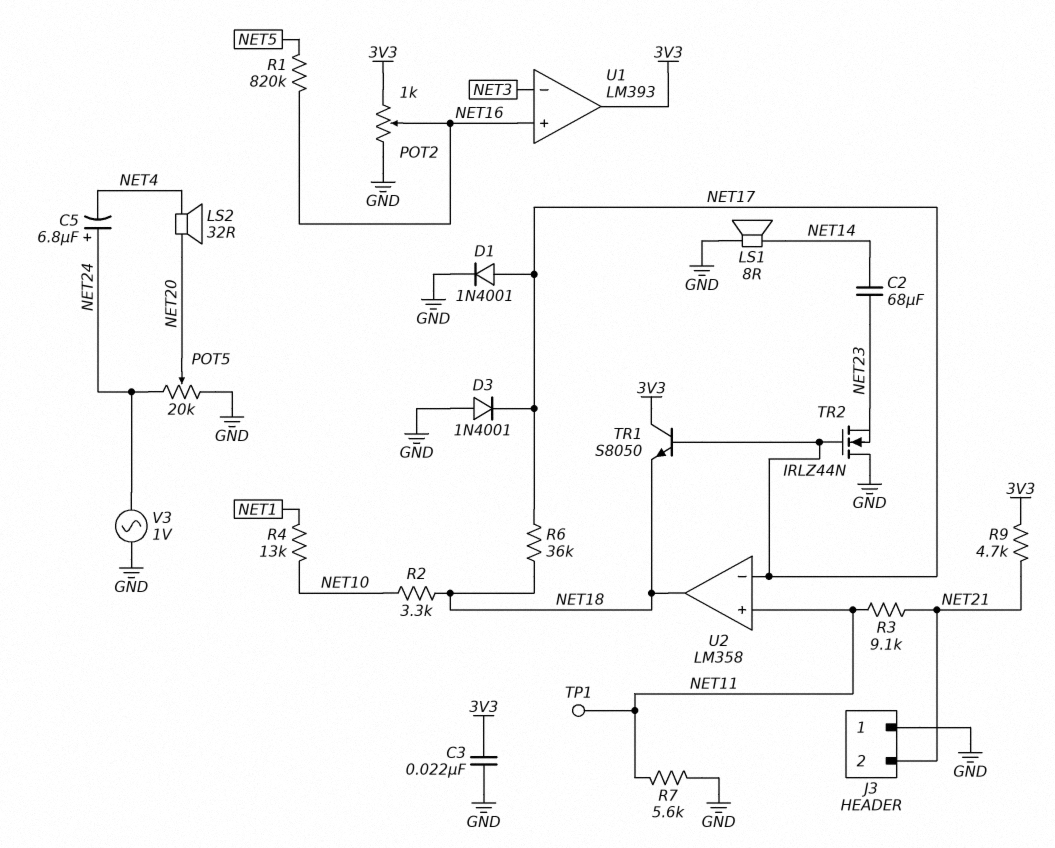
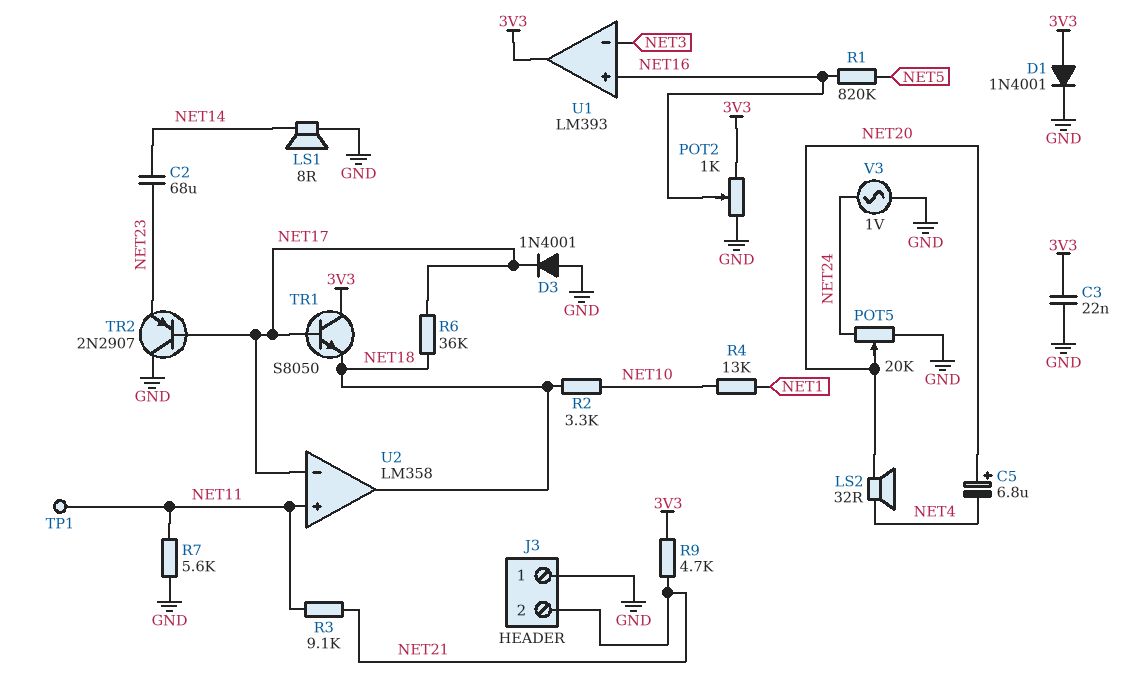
C5: 6.8uF (plus NET24, minus NET4) -> 6.8uF (plus NET20, minus NET4)
D1: diode 1N4001 (A NET17, K GND) -> diode 1N4001 (A 3V3, K GND)
TR2: NMOS IRLZ44N (G NET17, D GND, S NET23) -> PNP 2N2907 (B NET17, C GND, E NET23)

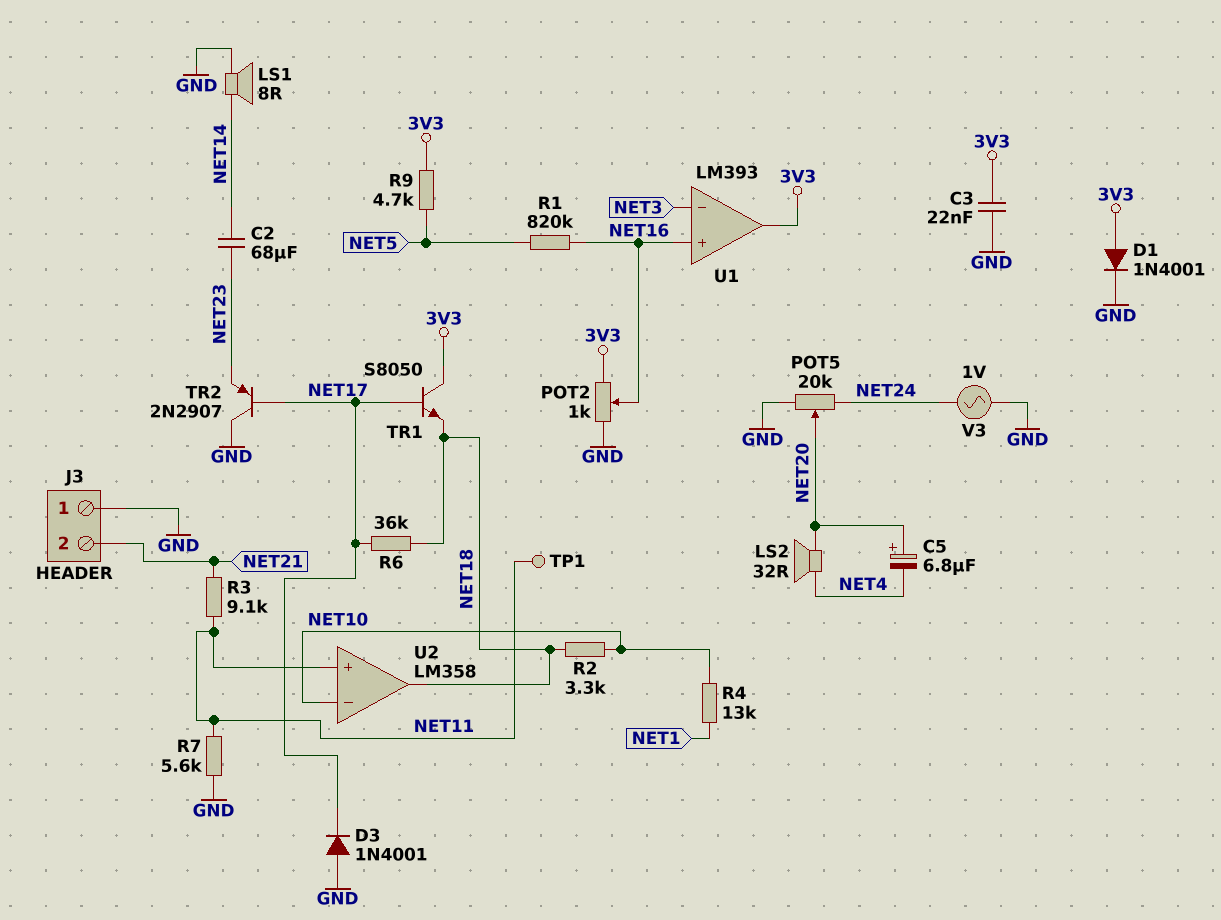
R9: 4.7k (3V3, NET21) -> 4.7k (3V3, NET5)
U2 pin in-: NET17 -> NET10

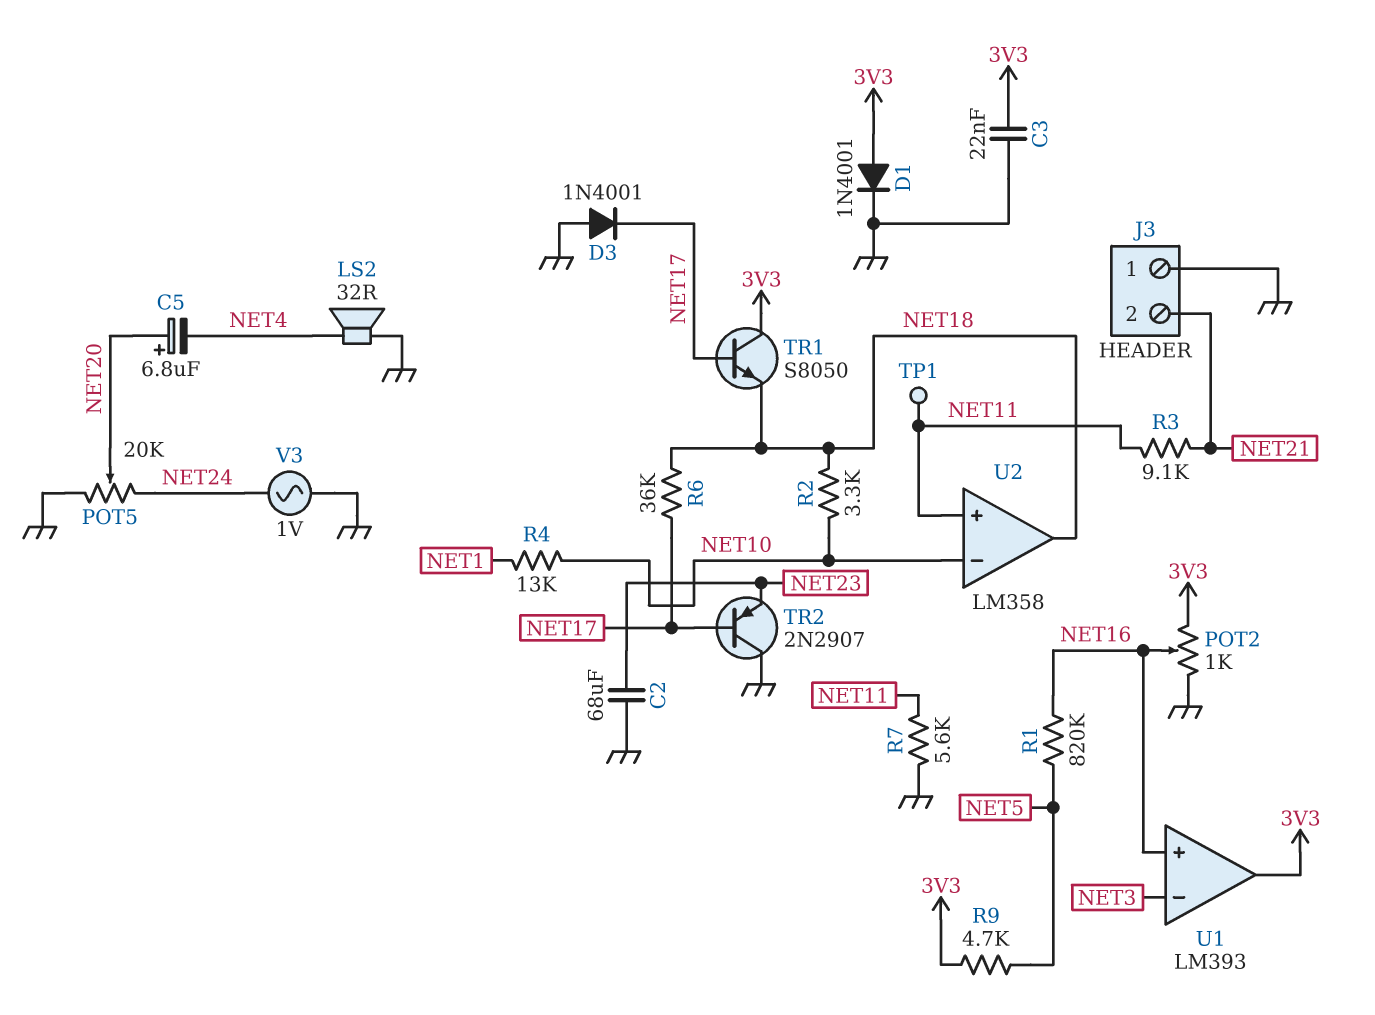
C2: 68uF (NET14, NET23) -> 68uF (GND, NET23)
LS1: speaker 8R (GND, NET14) -> none
LS2: speaker 32R (NET4, NET20) -> speaker 32R (GND, NET4)

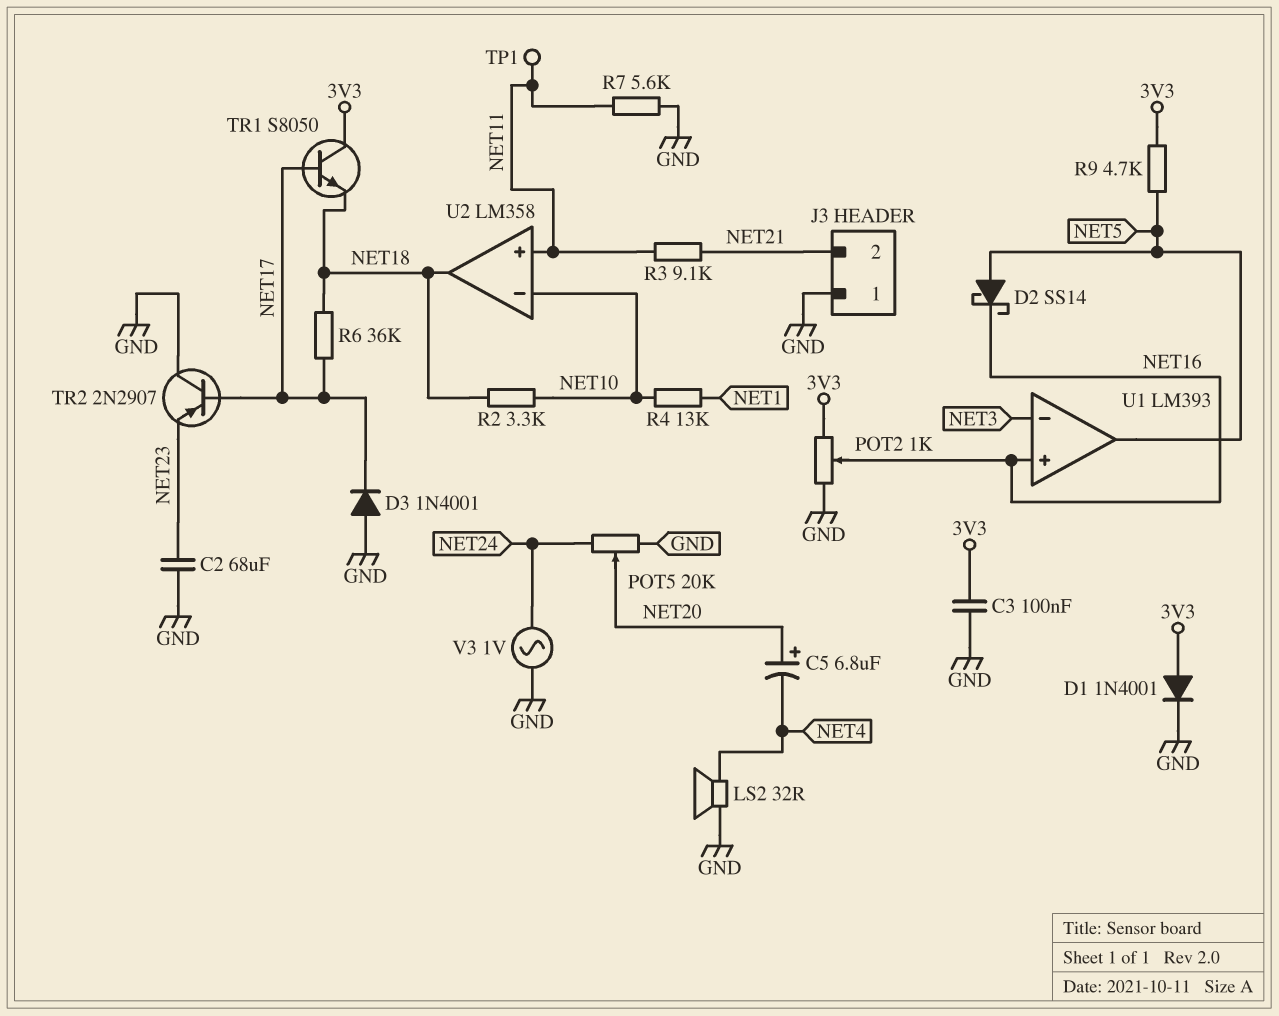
C3: 22nF (3V3, GND) -> 100nF (3V3, GND)
D2: none -> schottky SS14 (A NET5, K NET16)
R1: 820k (NET5, NET16) -> none
U1 pin out: 3V3 -> NET5

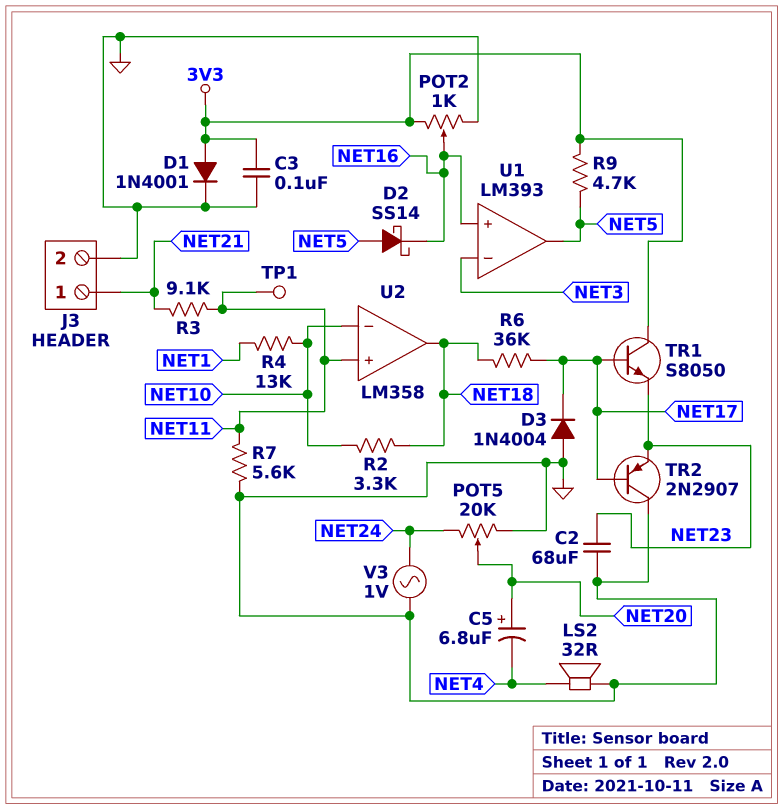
D3: diode 1N4001 (A GND, K NET17) -> diode 1N4004 (A GND, K NET17)
J3 pin 1: GND -> NET21
J3 pin 2: NET21 -> GND
TR1: NPN S8050 (B NET17, C 3V3, E NET18) -> NPN S8050 (B NET17, C 3V3, E NET23)

